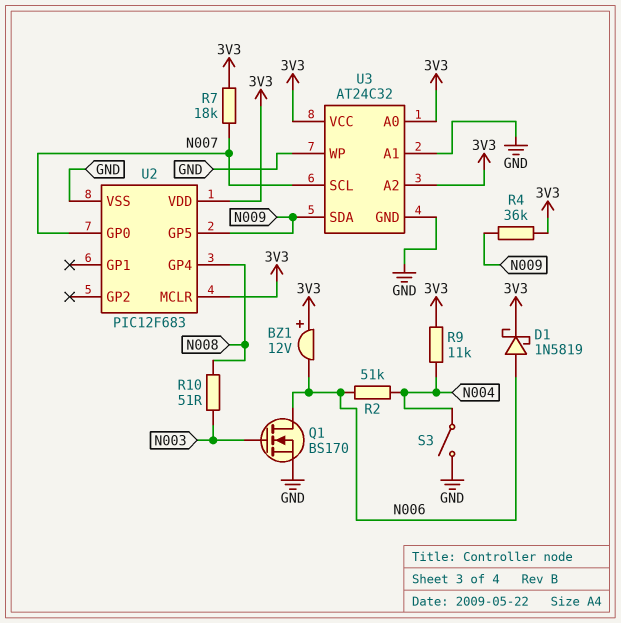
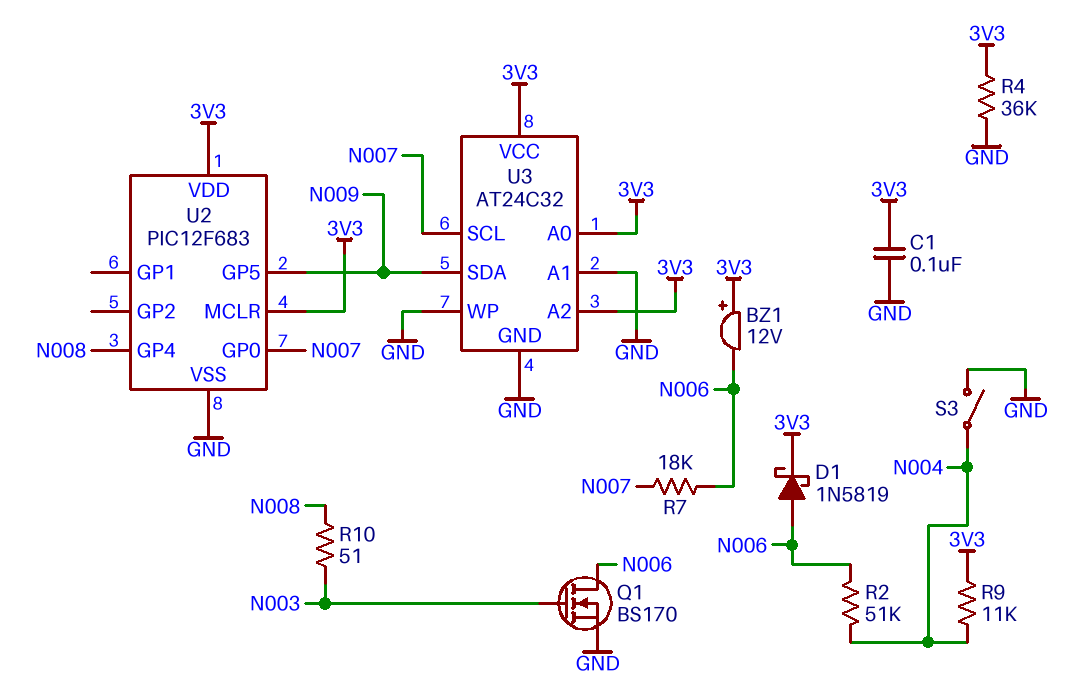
C1: none -> 100nF (3V3, GND)
R4: 36k (3V3, N009) -> 36k (3V3, GND)
R7: 18k (3V3, N007) -> 18k (N006, N007)

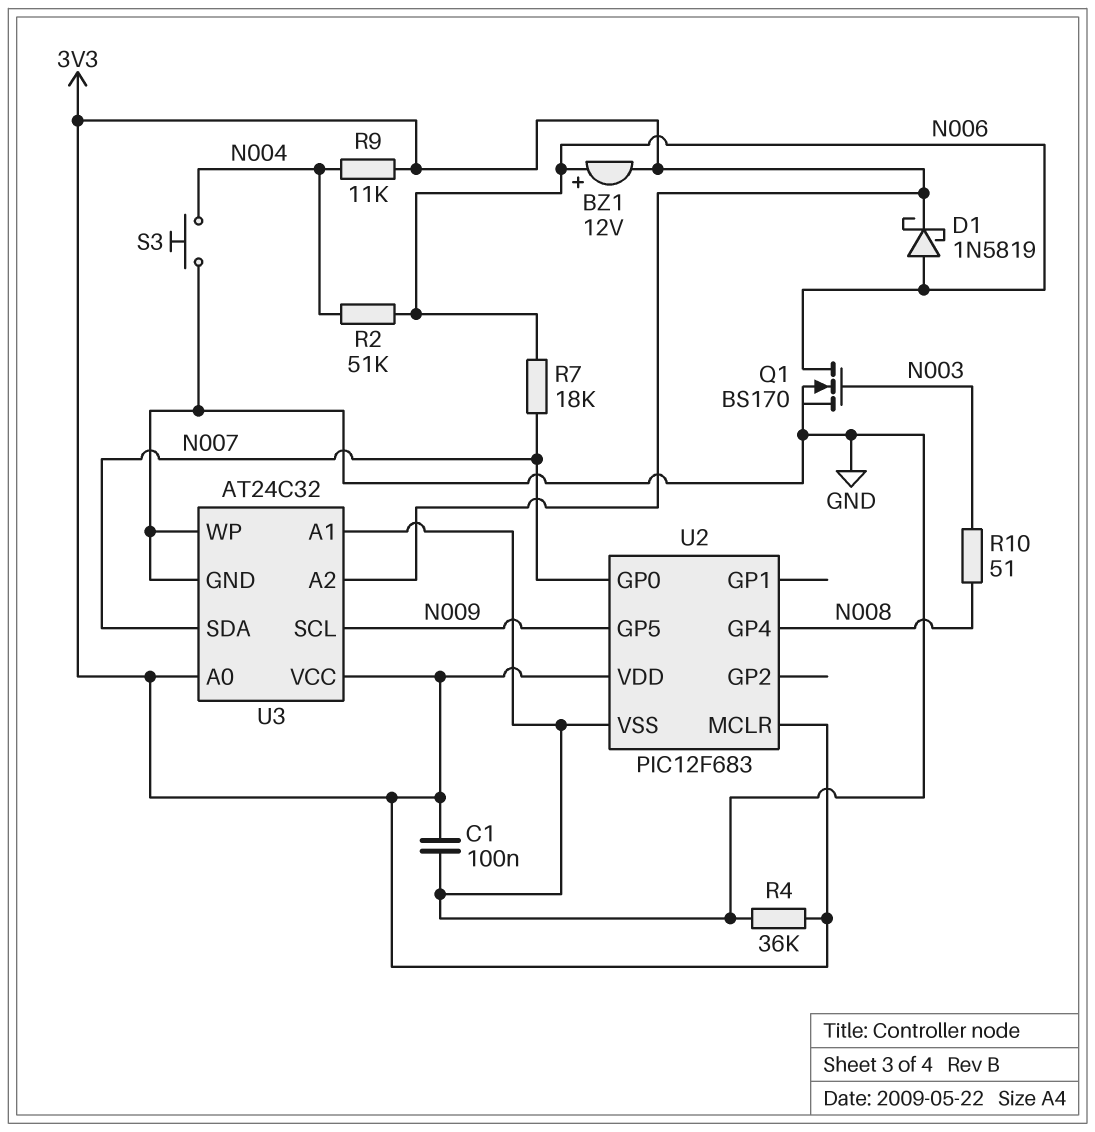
BZ1: buzzer 12V (plus 3V3, minus N006) -> buzzer 12V (plus N006, minus 3V3)
S3: switch (GND, N004) -> button (GND, N004)
U3 pin SCL: N007 -> N009
U3 pin SDA: N009 -> N007

